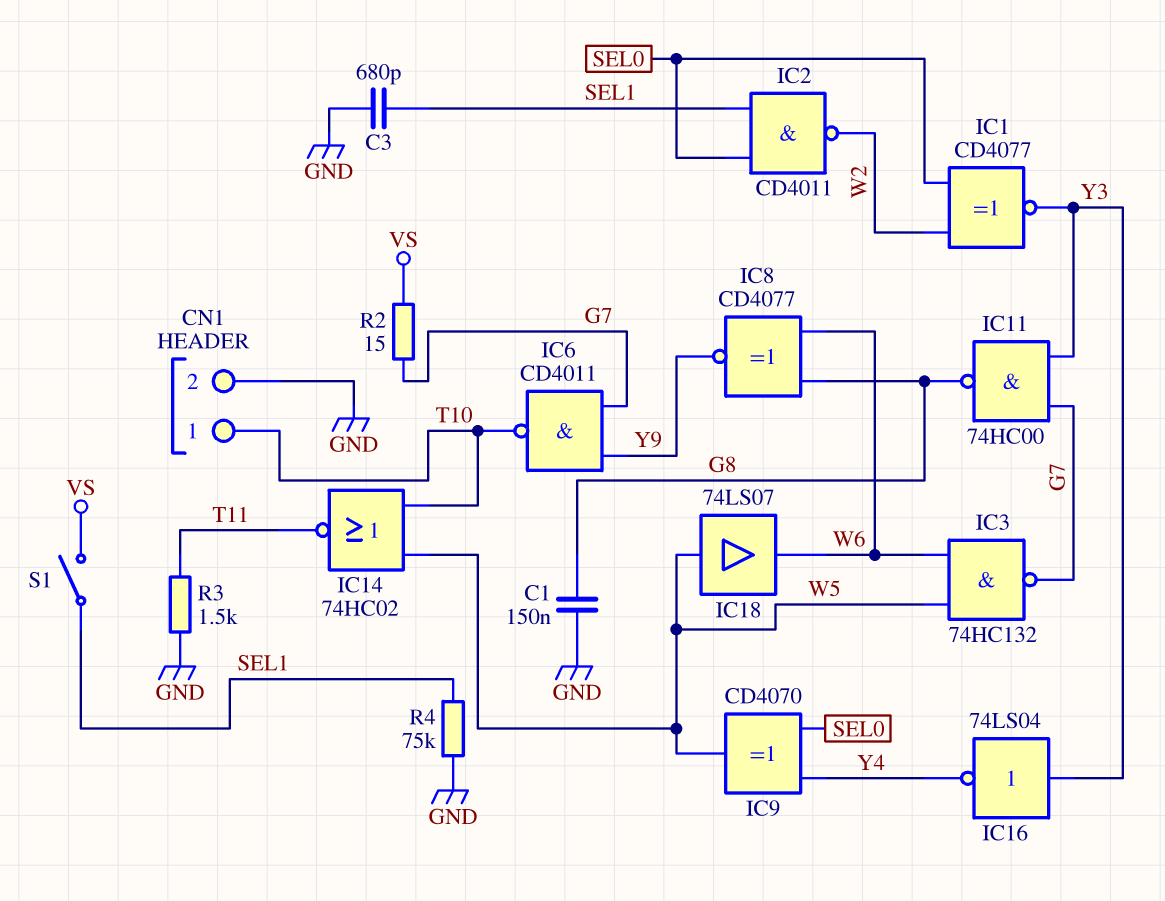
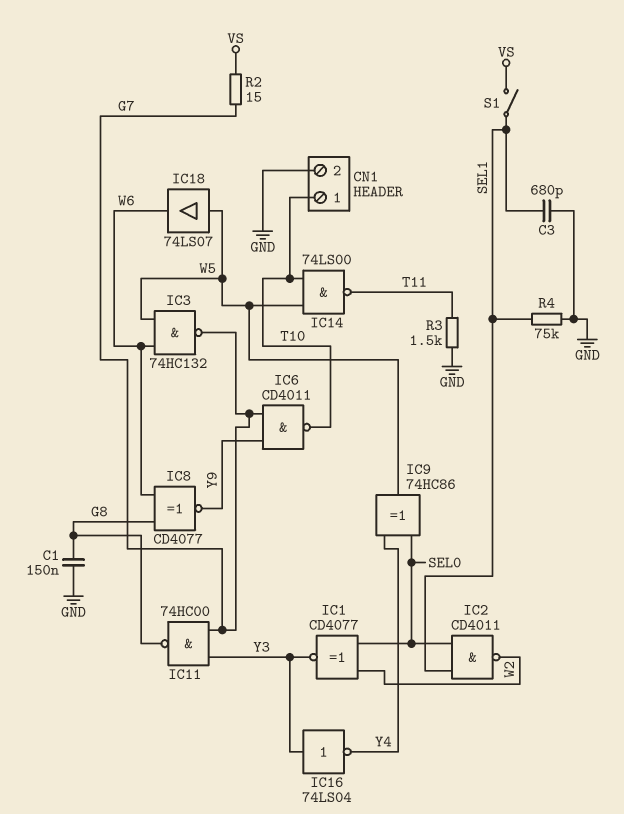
IC9: XOR CD4070 (in SEL0, in Y4, out W5) -> XOR 74HC86 (in SEL0, in Y4, out W5)
IC14: NOR 74HC02 (in T10, in W5, out T11) -> NAND 74LS00 (in T10, in W5, out T11)

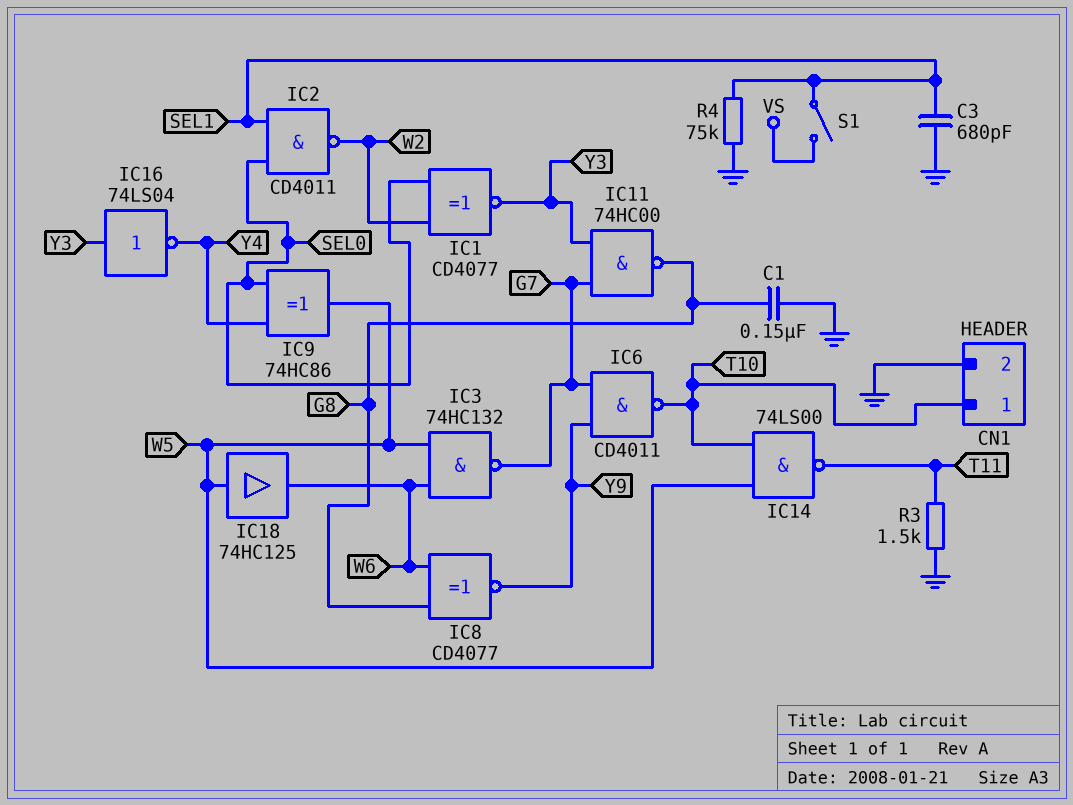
IC18: buffer 74LS07 (in W5, out W6) -> buffer 74HC125 (in W5, out W6)
R2: 15 (G7, VS) -> none

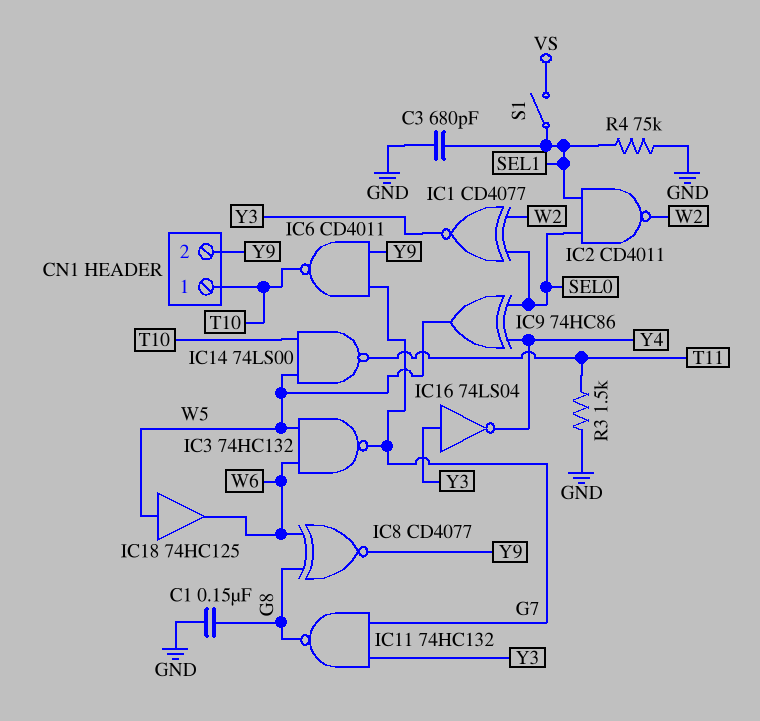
CN1 pin 2: GND -> Y9
IC11: NAND 74HC00 (in G7, in Y3, out G8) -> NAND 74HC132 (in G7, in Y3, out G8)

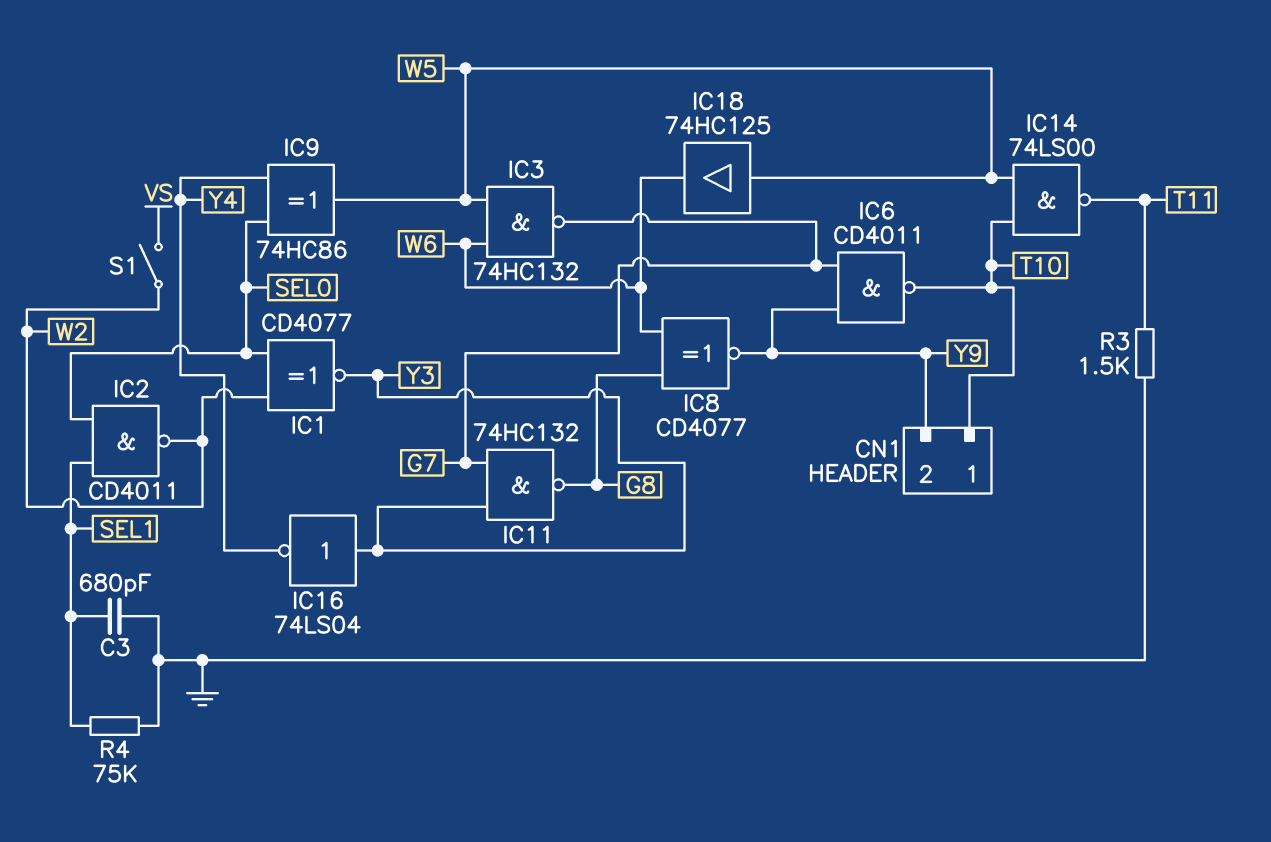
C1: 150nF (G8, GND) -> none
S1: switch (SEL1, VS) -> switch (VS, W2)

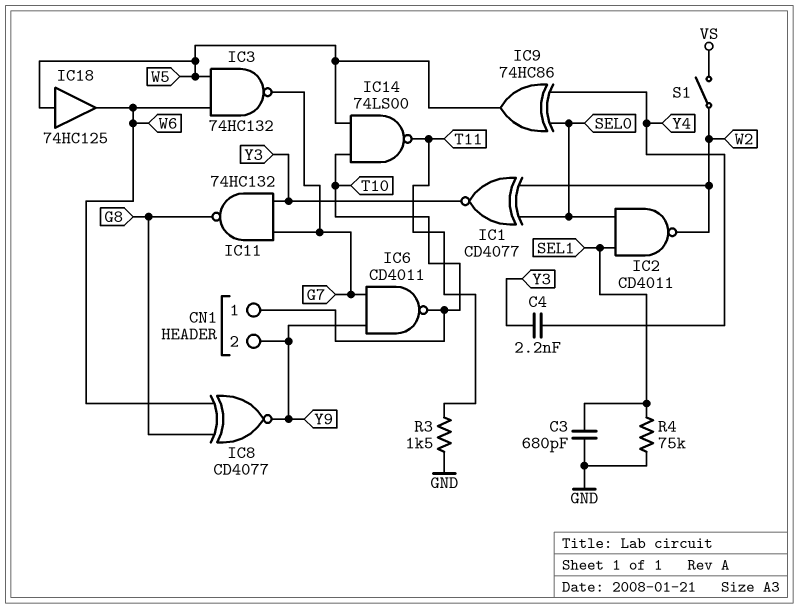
C4: none -> 2.2nF (Y3, Y4)
IC16: NOT 74LS04 (in Y3, out Y4) -> none

